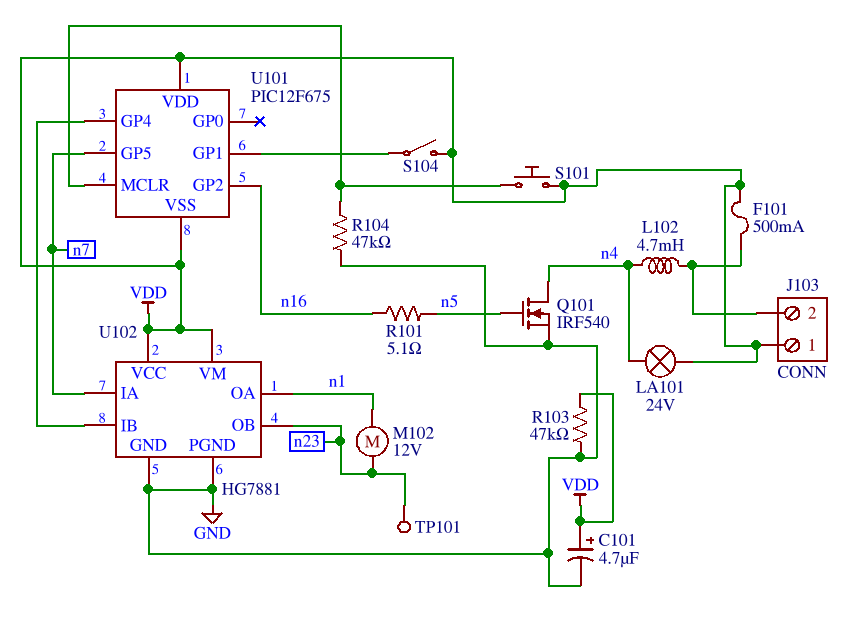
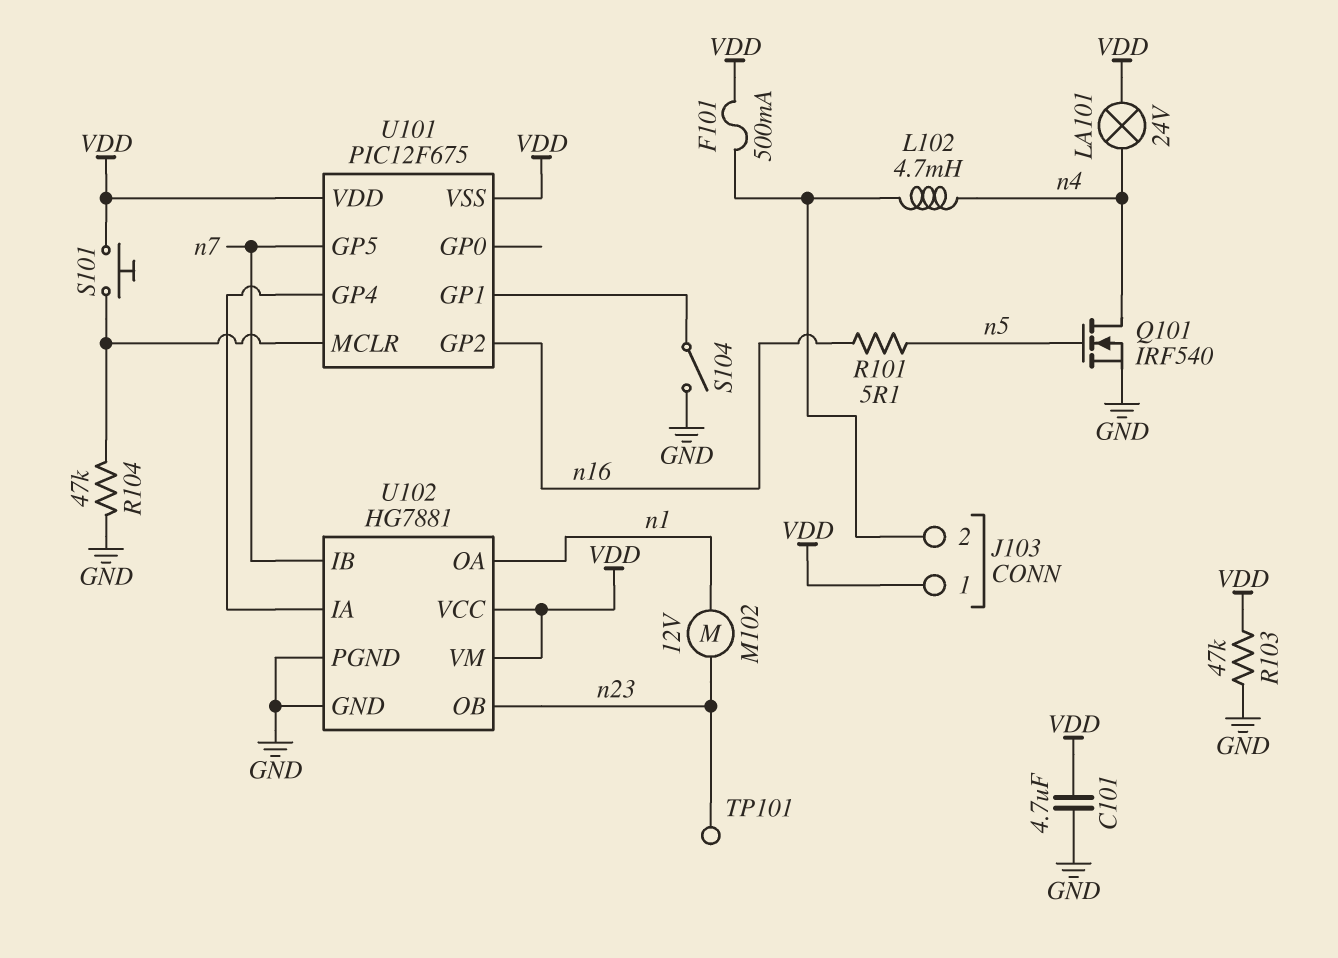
C101: 4.7uF (plus VDD, minus GND) -> 4.7uF (GND, VDD)
S104: switch (U101/GP1, VDD) -> switch (GND, U101/GP1)
U102 pin IA: n7 -> U101/GP4
U102 pin IB: U101/GP4 -> n7

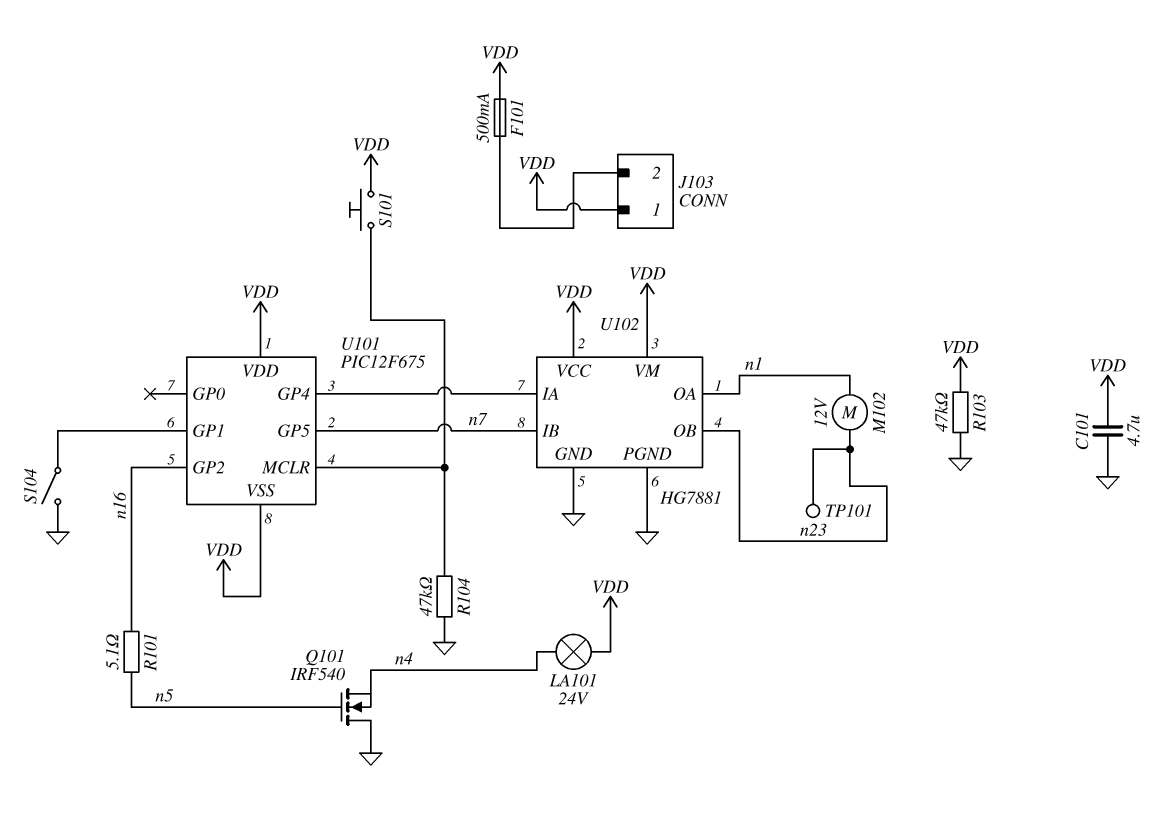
L102: 4.7mH (J103/2, n4) -> none
Q101: NMOS IRF540 (G n5, D n4, S GND) -> NMOS IRF540 (G n5, D GND, S n4)

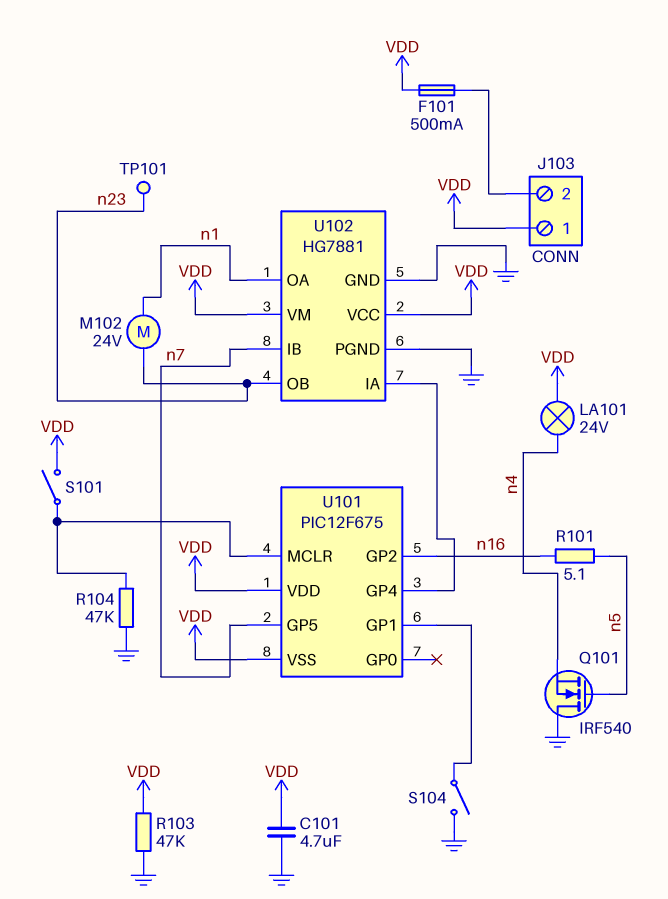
M102: motor 12V (n1, n23) -> motor 24V (n1, n23)
S101: button (U101/MCLR, VDD) -> switch (U101/MCLR, VDD)

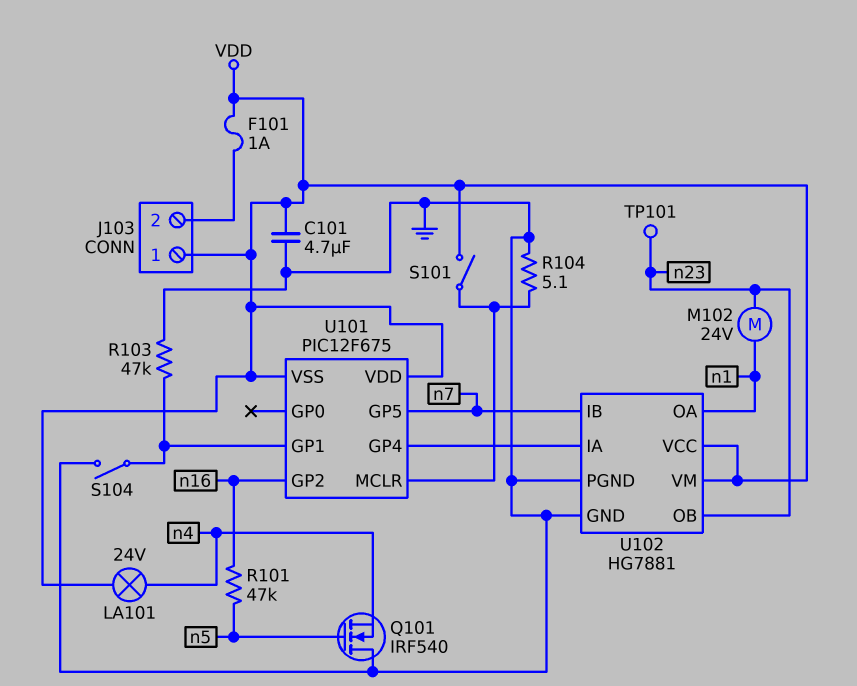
F101: 500mA (J103/2, VDD) -> 1A (J103/2, VDD)
R101: 5.1 (n5, n16) -> 47k (n5, n16)
R103: 47k (GND, VDD) -> 47k (GND, U101/GP1)
R104: 47k (GND, U101/MCLR) -> 5.1 (GND, U101/MCLR)

